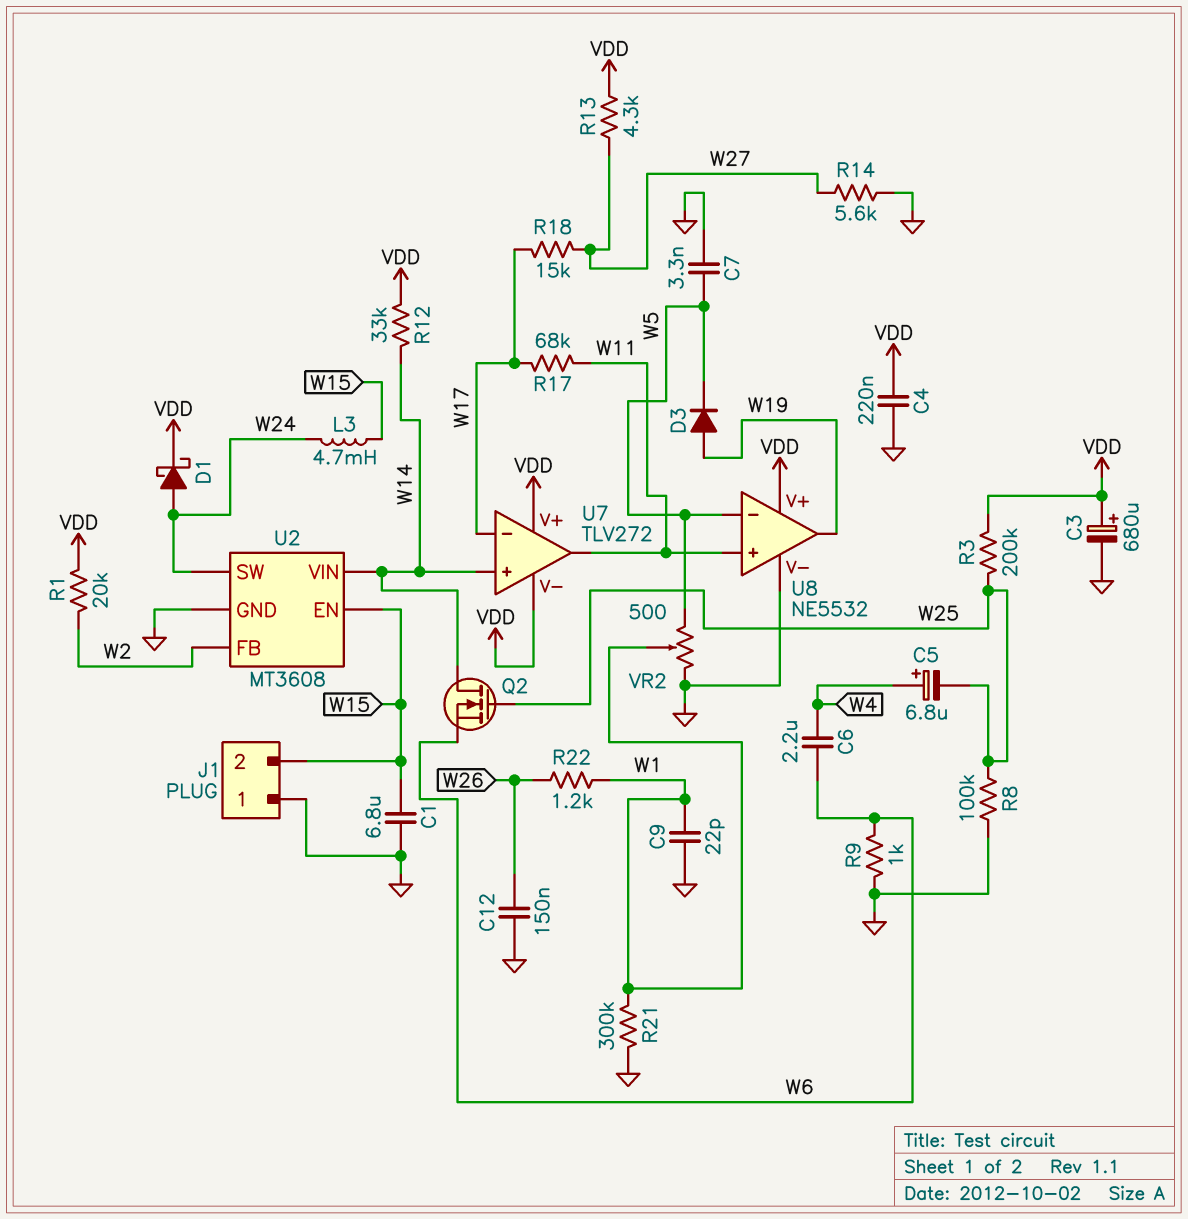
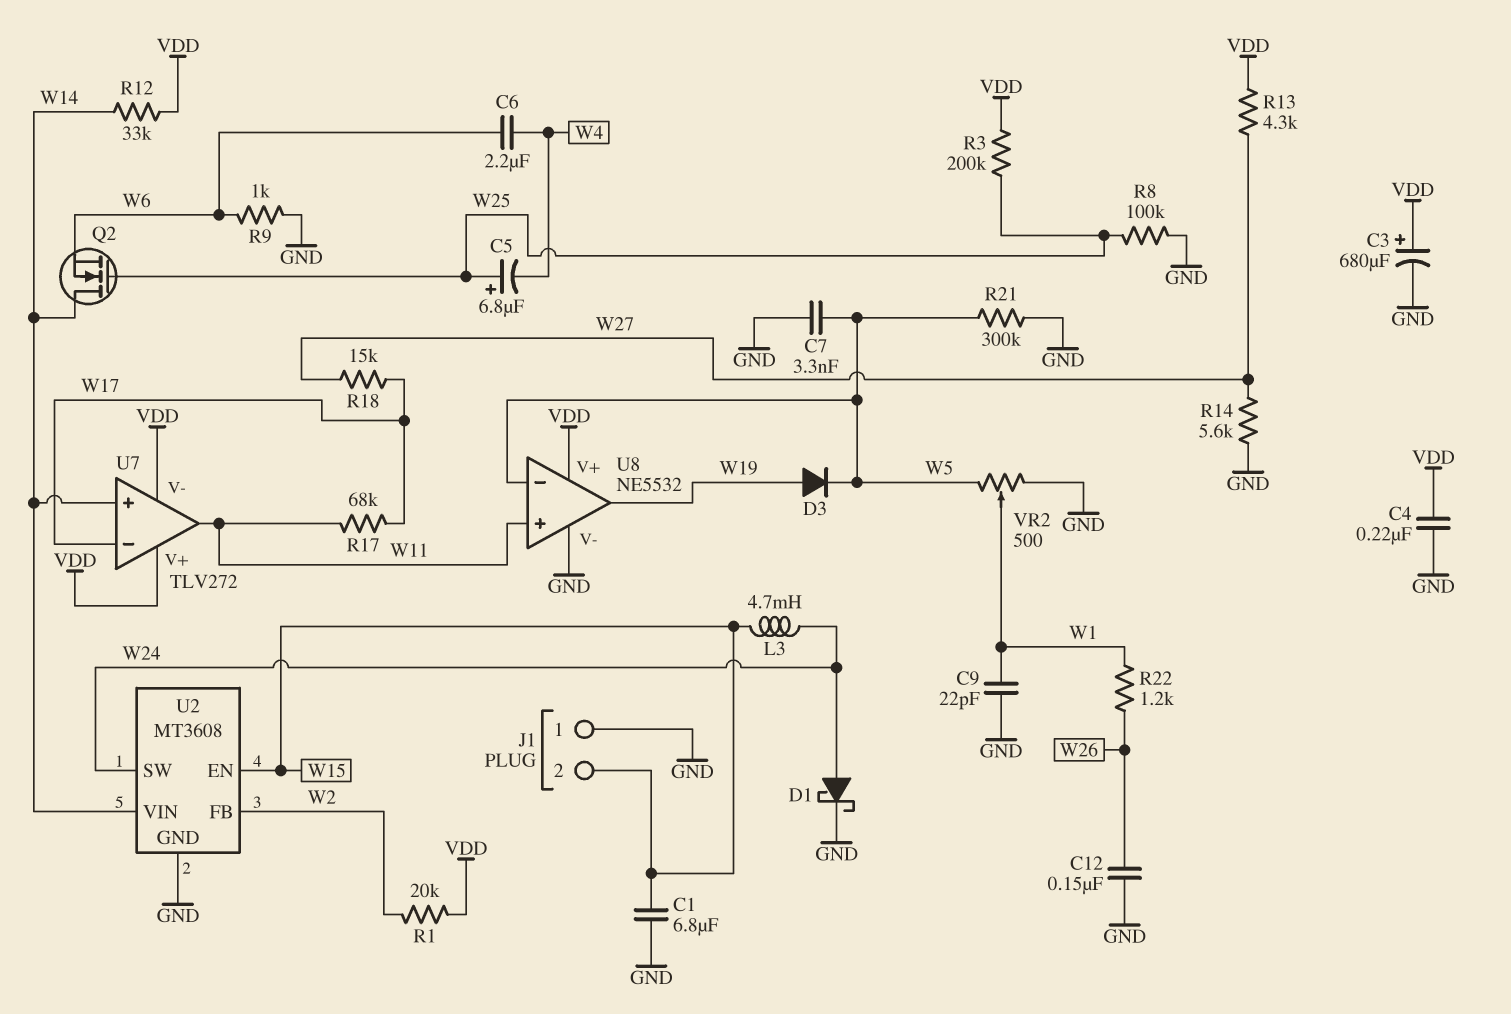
C5: 6.8uF (plus W4, minus W25) -> 6.8uF (plus W25, minus W4)
D1: schottky (A W24, K VDD) -> schottky (A W24, K GND)
R21: 300k (GND, W1) -> 300k (GND, W5)

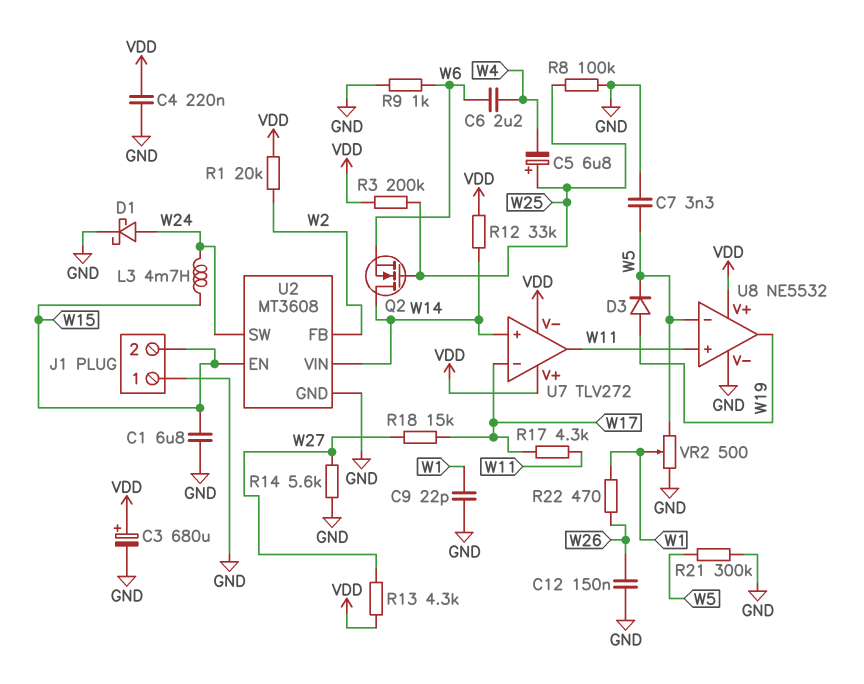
R17: 68k (W11, W17) -> 4.3k (W11, W17)
R22: 1.2k (W1, W26) -> 470 (W1, W26)

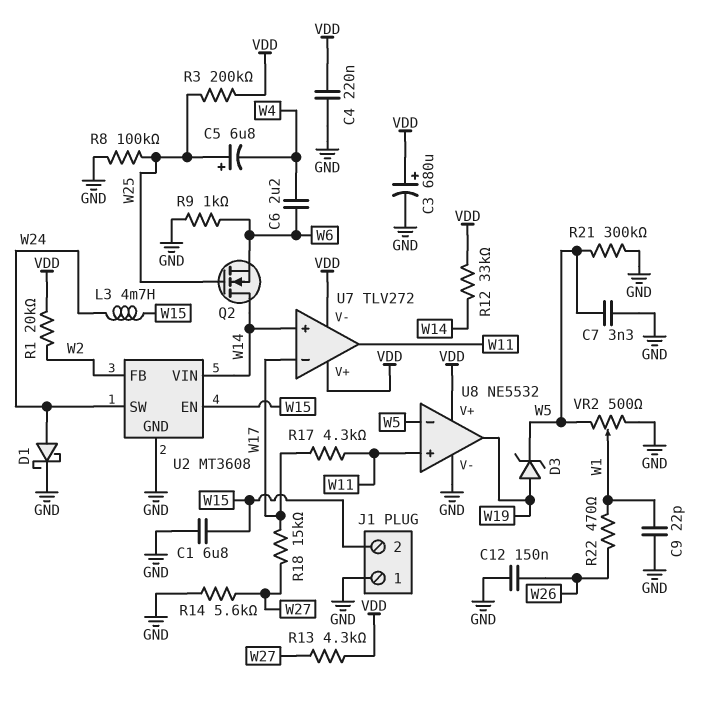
D3: diode (A W19, K W5) -> zener (A W19, K W5)

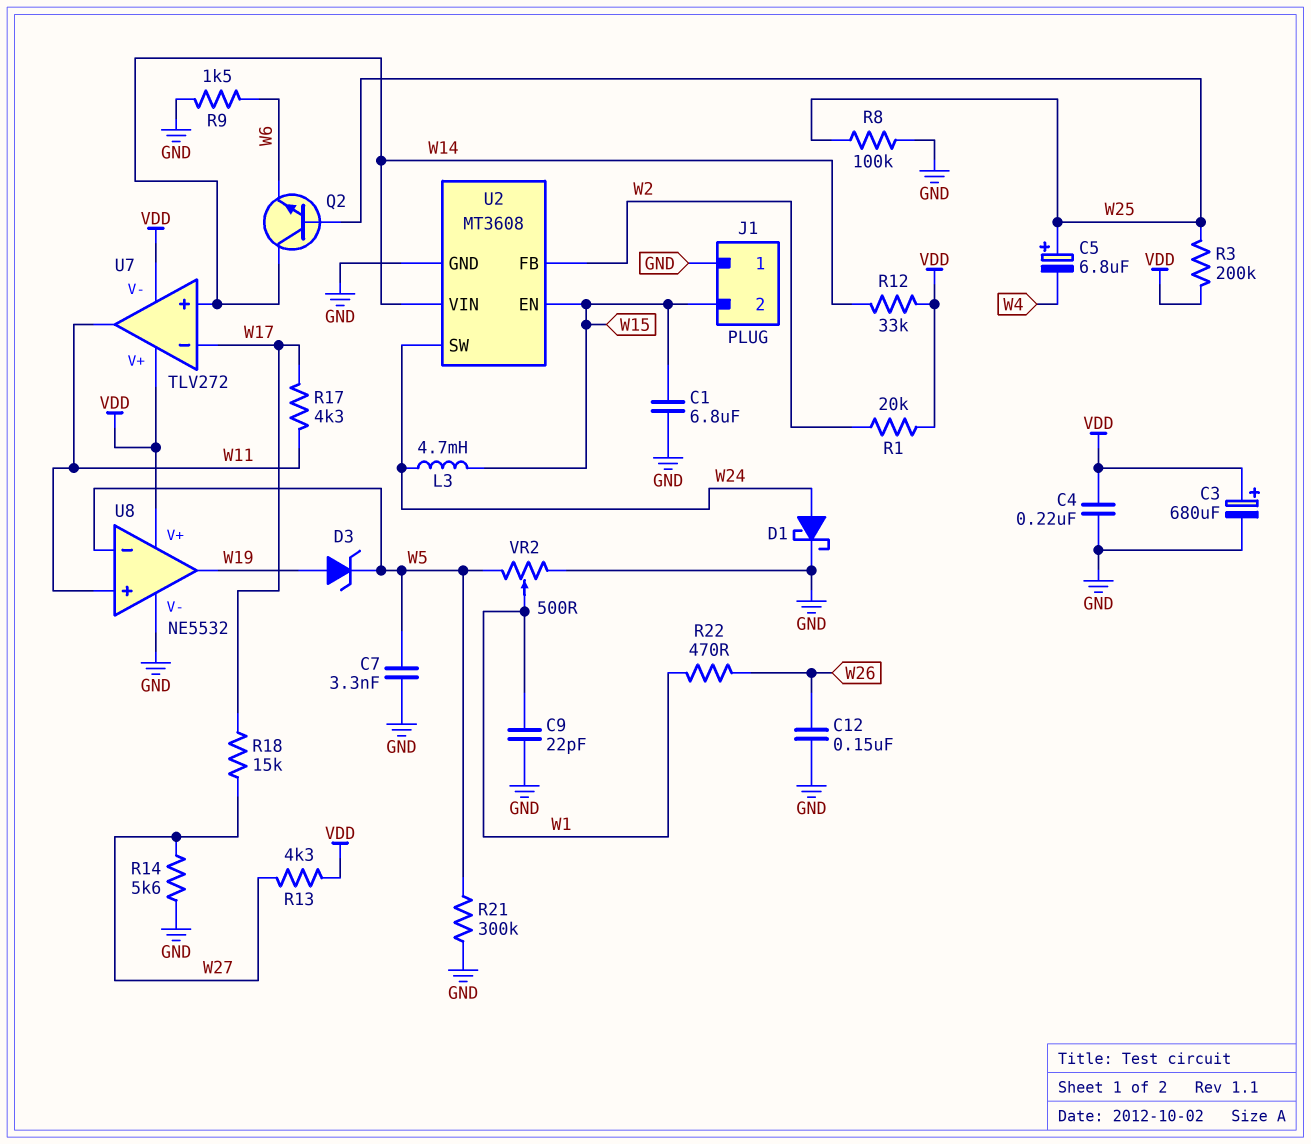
C6: 2.2uF (W4, W6) -> none
Q2: NMOS (G W25, D W14, S W6) -> NPN (B W25, C W14, E W6)
R9: 1k (GND, W6) -> 1.5k (GND, W6)

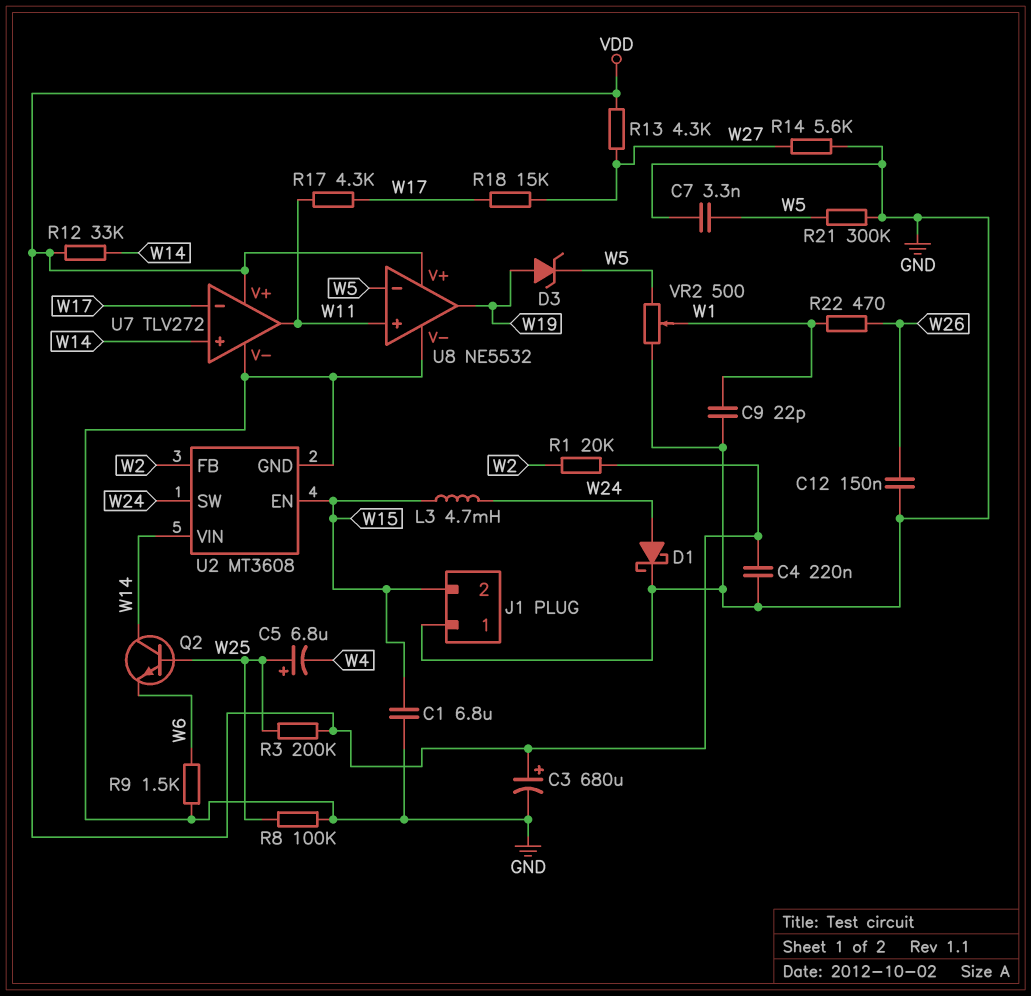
U7 pin V-: VDD -> GND

